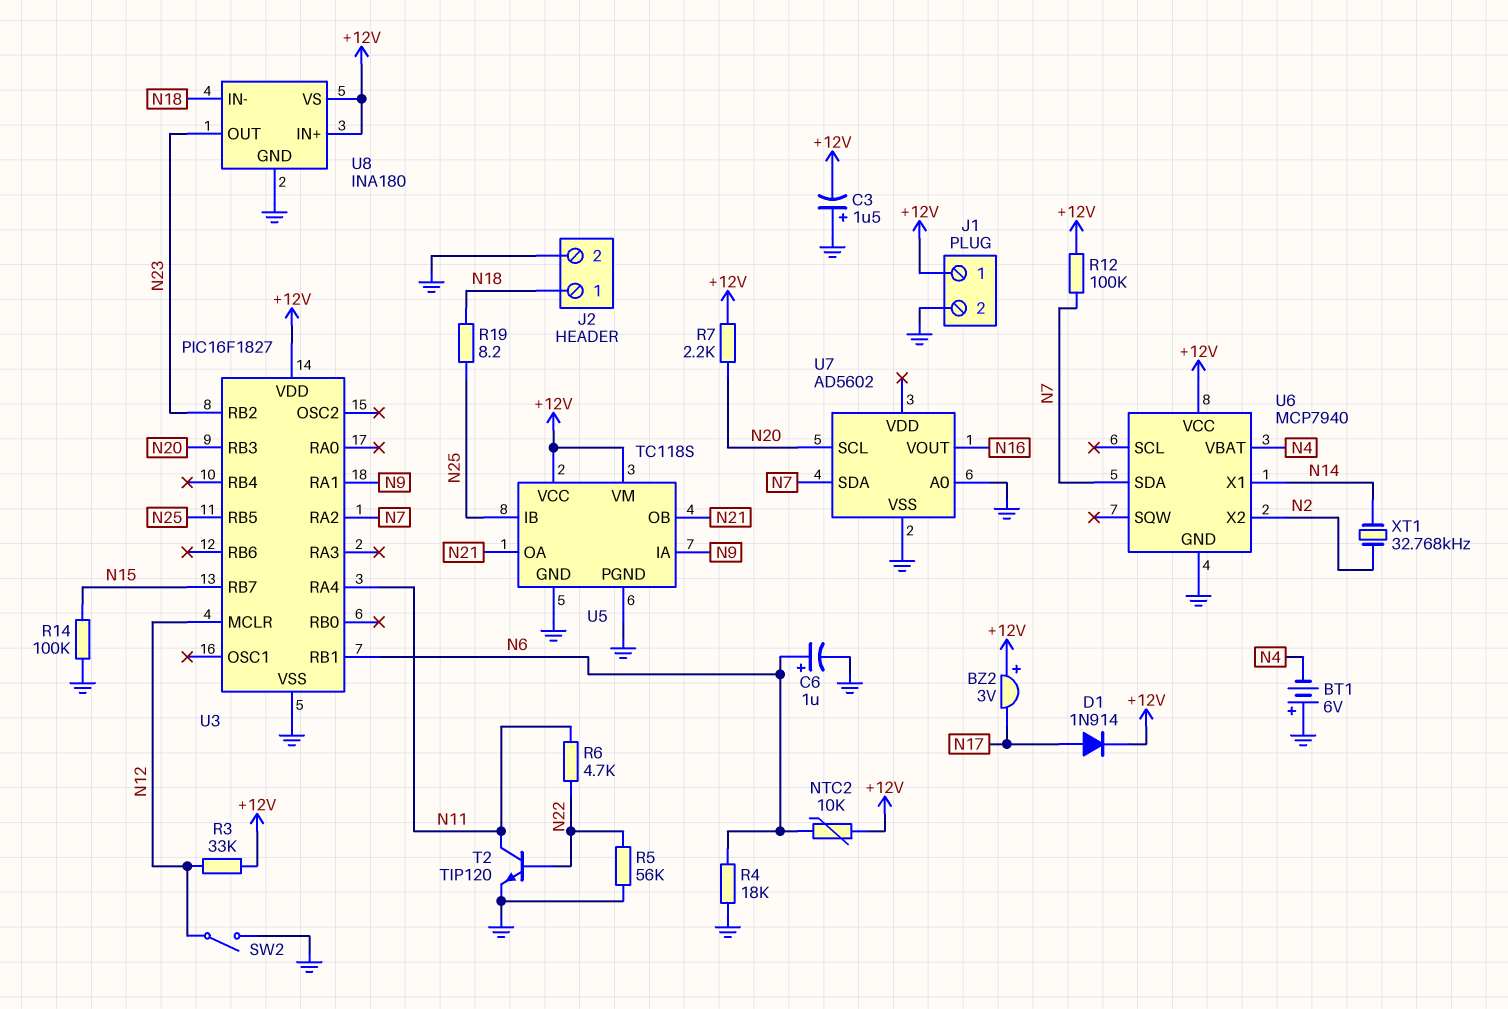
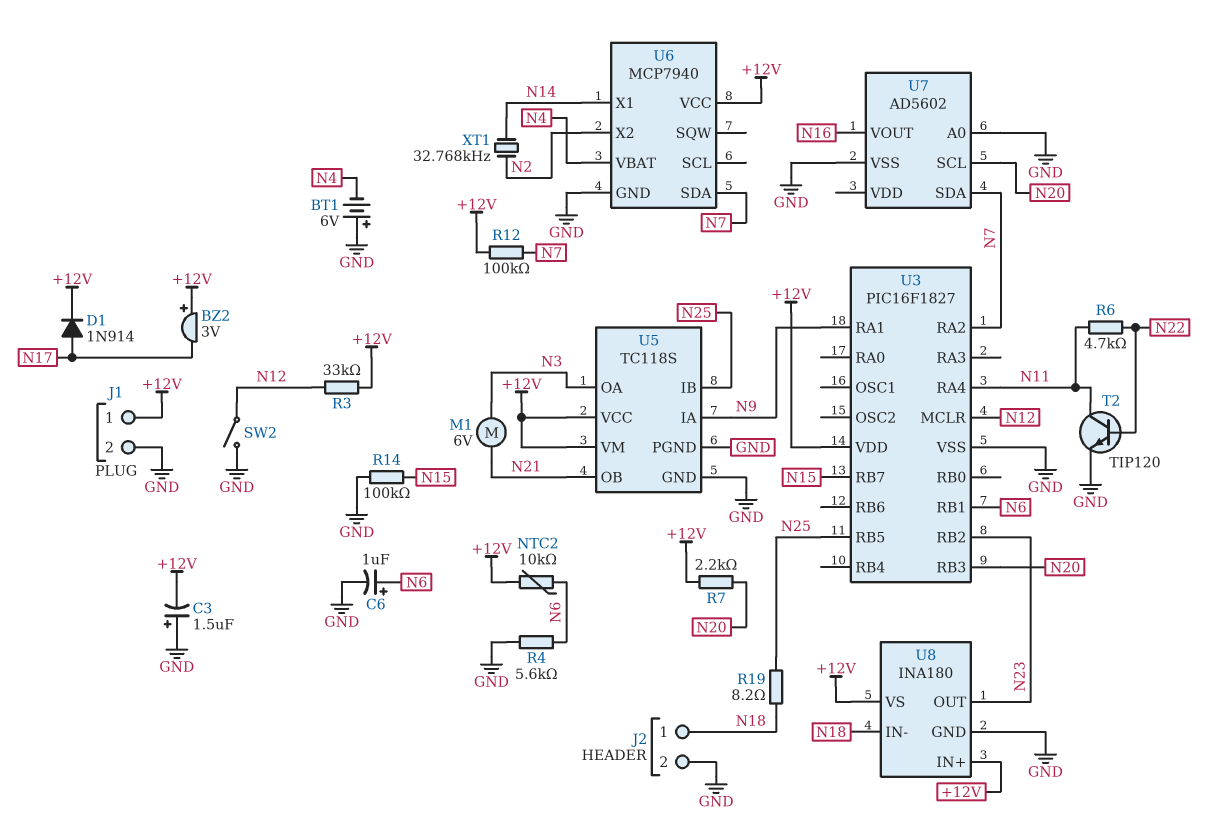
M1: none -> motor 6V (N3, N21)
R4: 18k (GND, N6) -> 5.6k (GND, N6)
R5: 56k (GND, N22) -> none
U5 pin OA: N21 -> N3

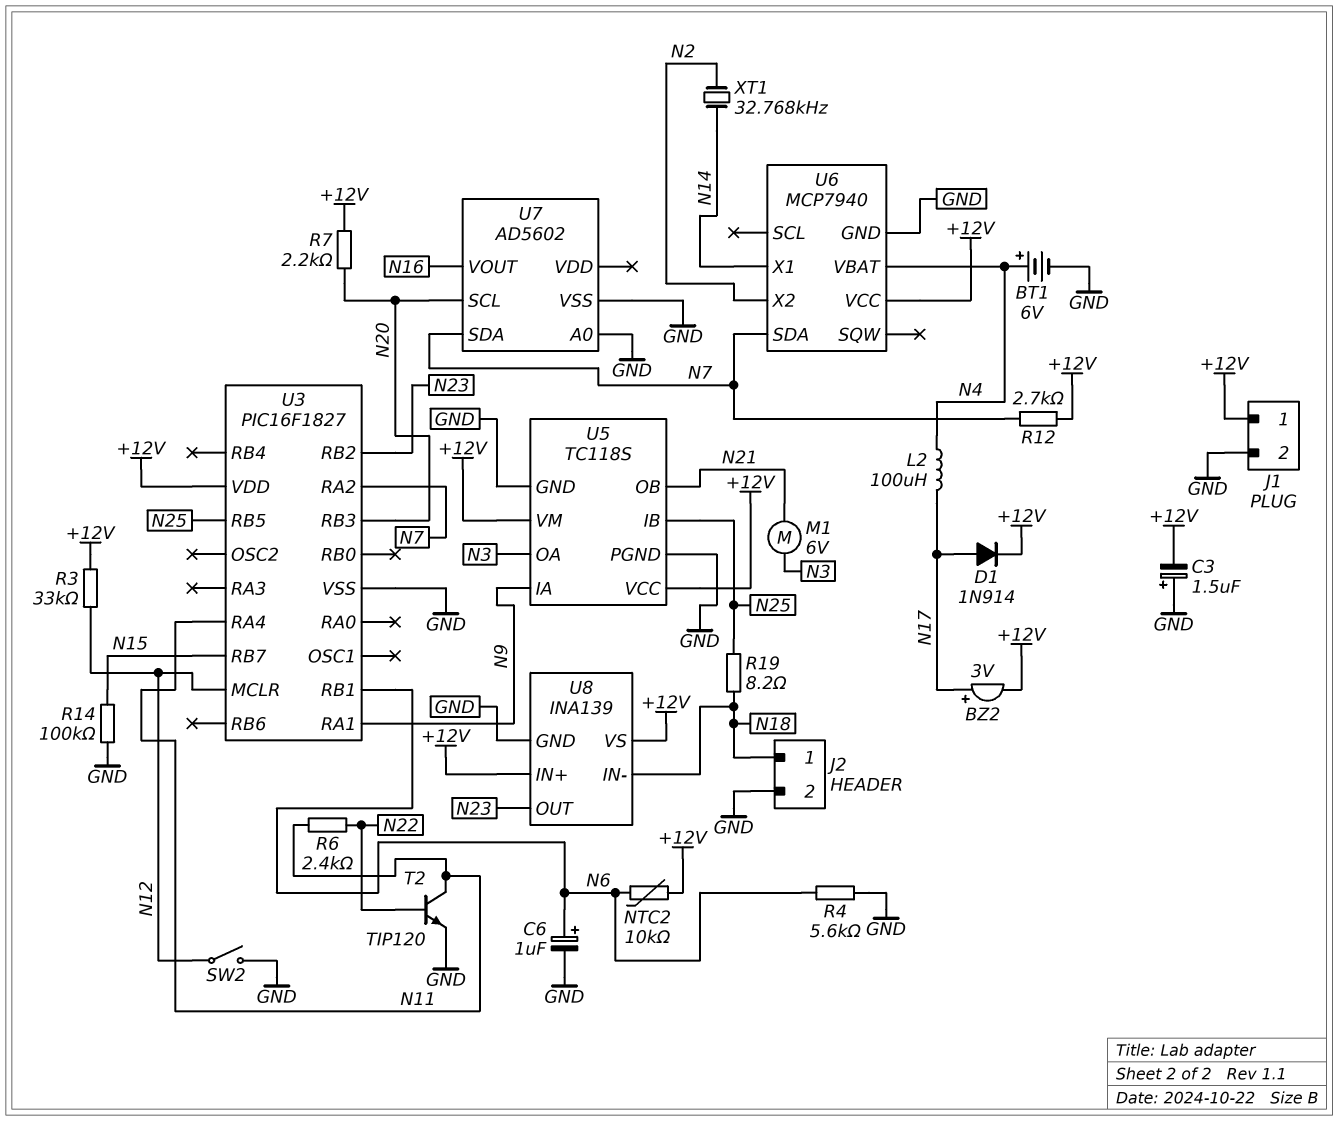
BT1: 6V (plus GND, minus N4) -> 6V (plus N4, minus GND)
BZ2: buzzer 3V (plus +12V, minus N17) -> buzzer 3V (plus N17, minus +12V)
L2: none -> 100uH (N4, N17)
R6: 4.7k (N11, N22) -> 2.4k (N11, N22)
R12: 100k (+12V, N7) -> 2.7k (+12V, N7)
U8: INA180 -> INA139

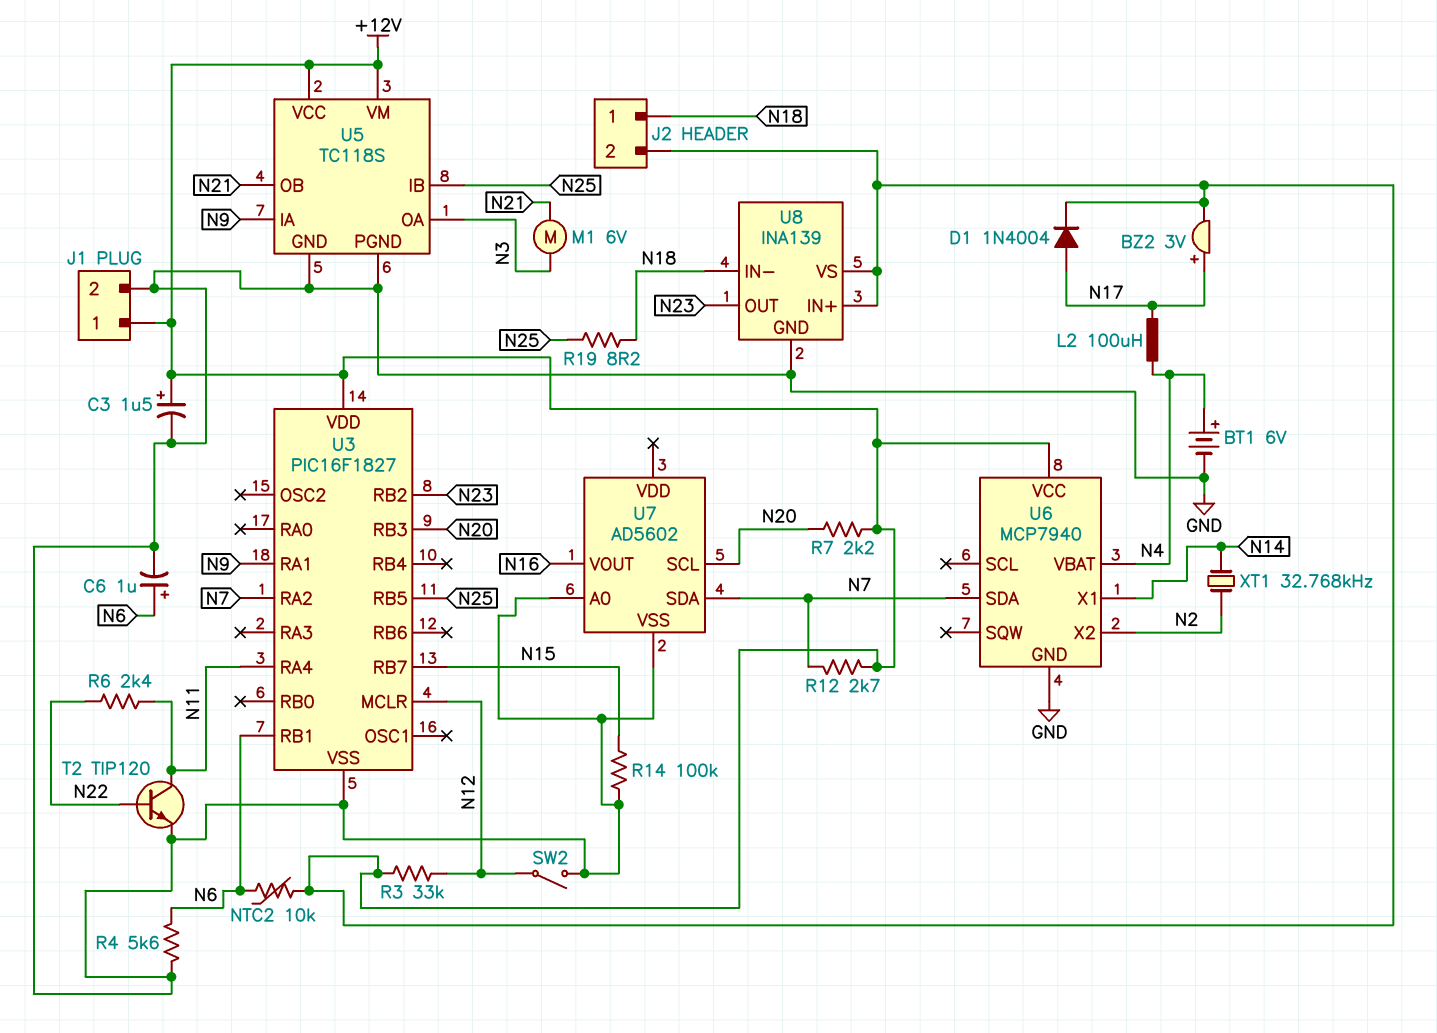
C3: 1.5uF (plus GND, minus +12V) -> 1.5uF (plus +12V, minus GND)
D1: diode 1N914 (A N17, K +12V) -> diode 1N4004 (A N17, K +12V)
J2 pin 2: GND -> +12V

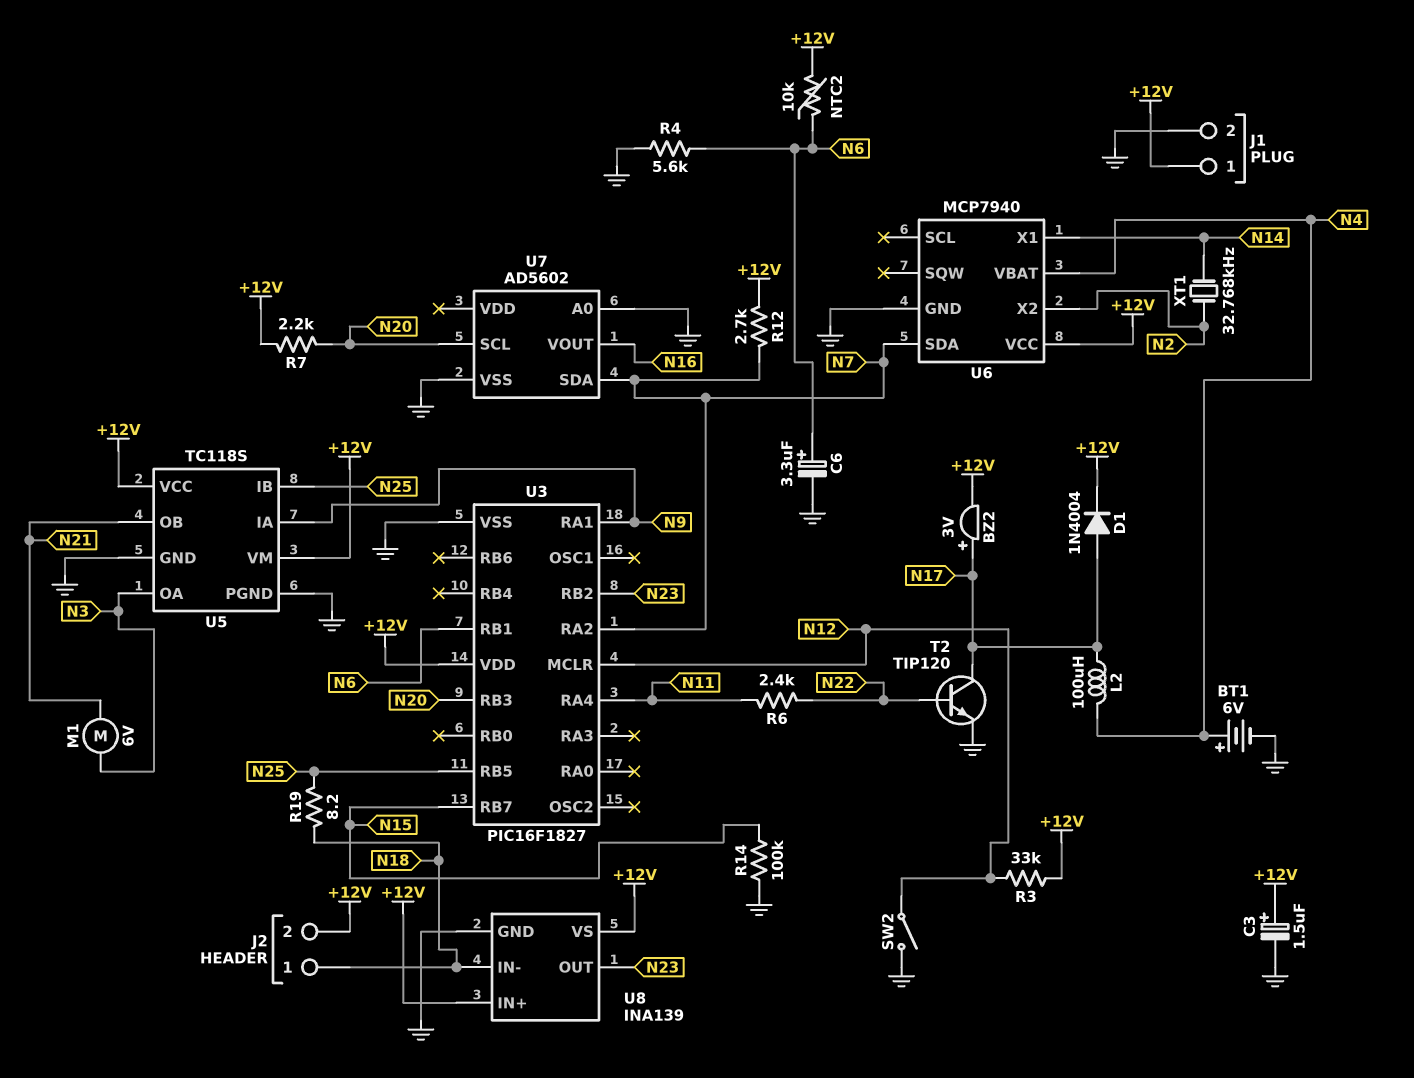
C6: 1uF (plus N6, minus GND) -> 3.3uF (plus N6, minus GND)
T2: NPN TIP120 (B N22, C N11, E GND) -> NPN TIP120 (B N22, C N17, E GND)

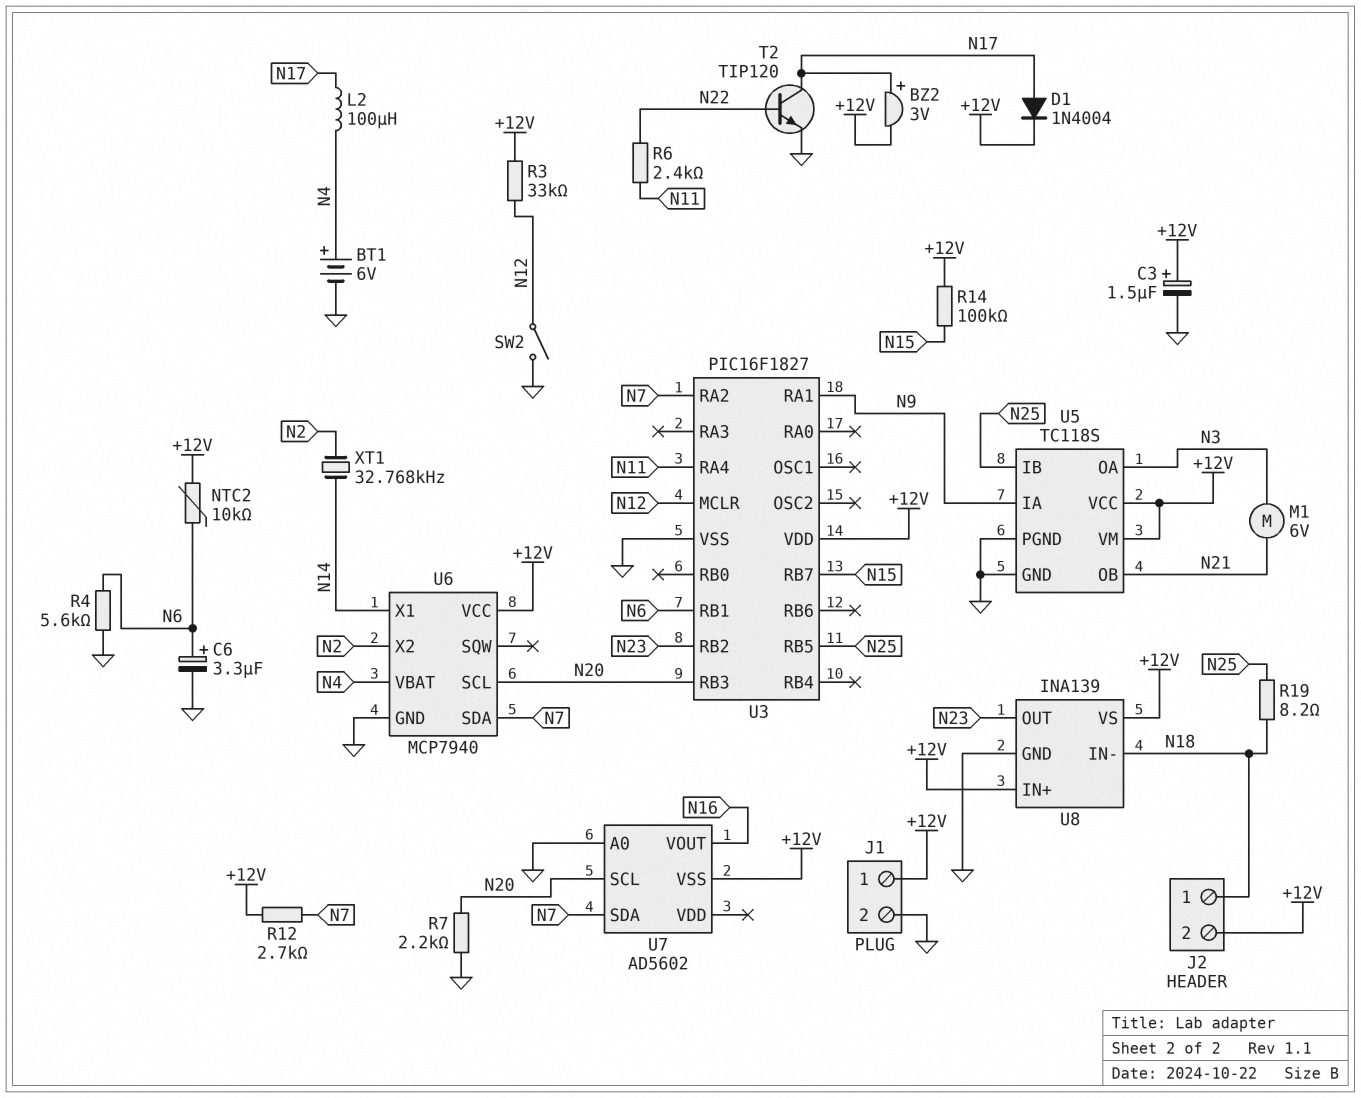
R7: 2.2k (+12V, N20) -> 2.2k (GND, N20)
R14: 100k (GND, N15) -> 100k (+12V, N15)
U6 pin SCL: none -> N20
U7 pin VSS: GND -> +12V

